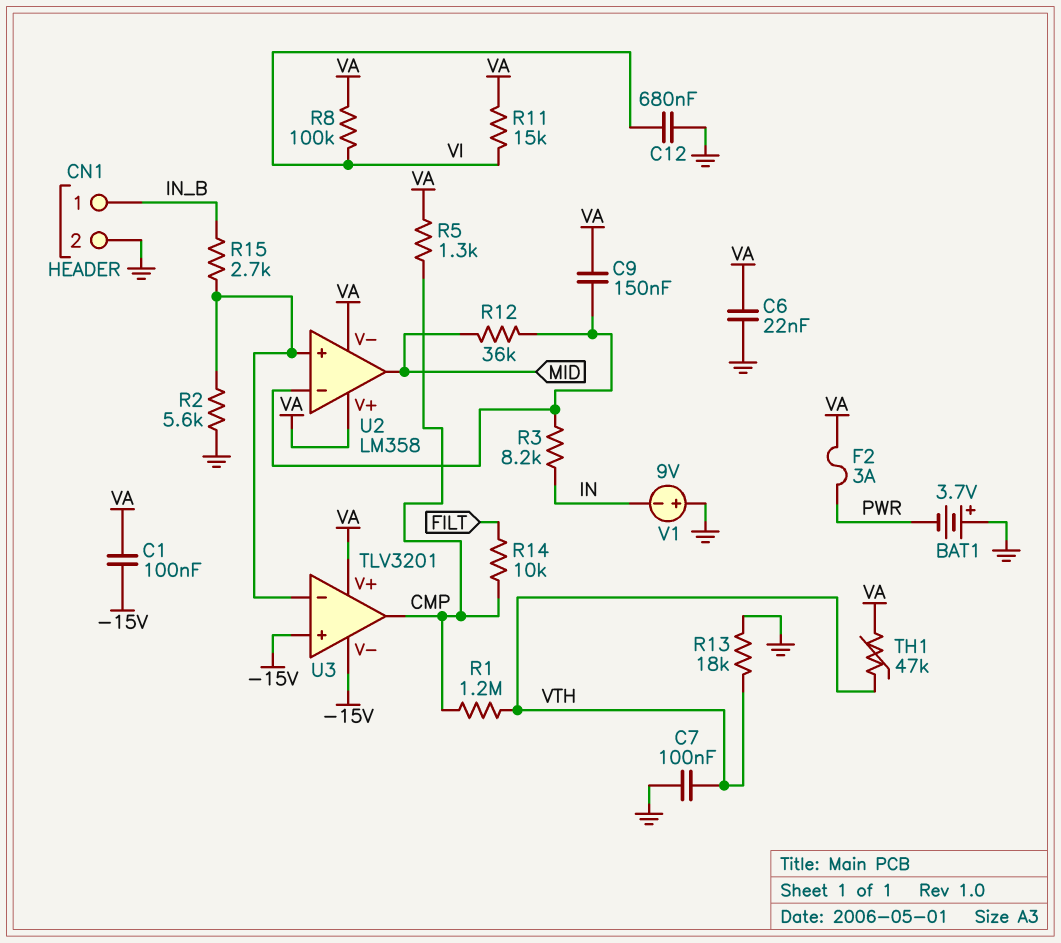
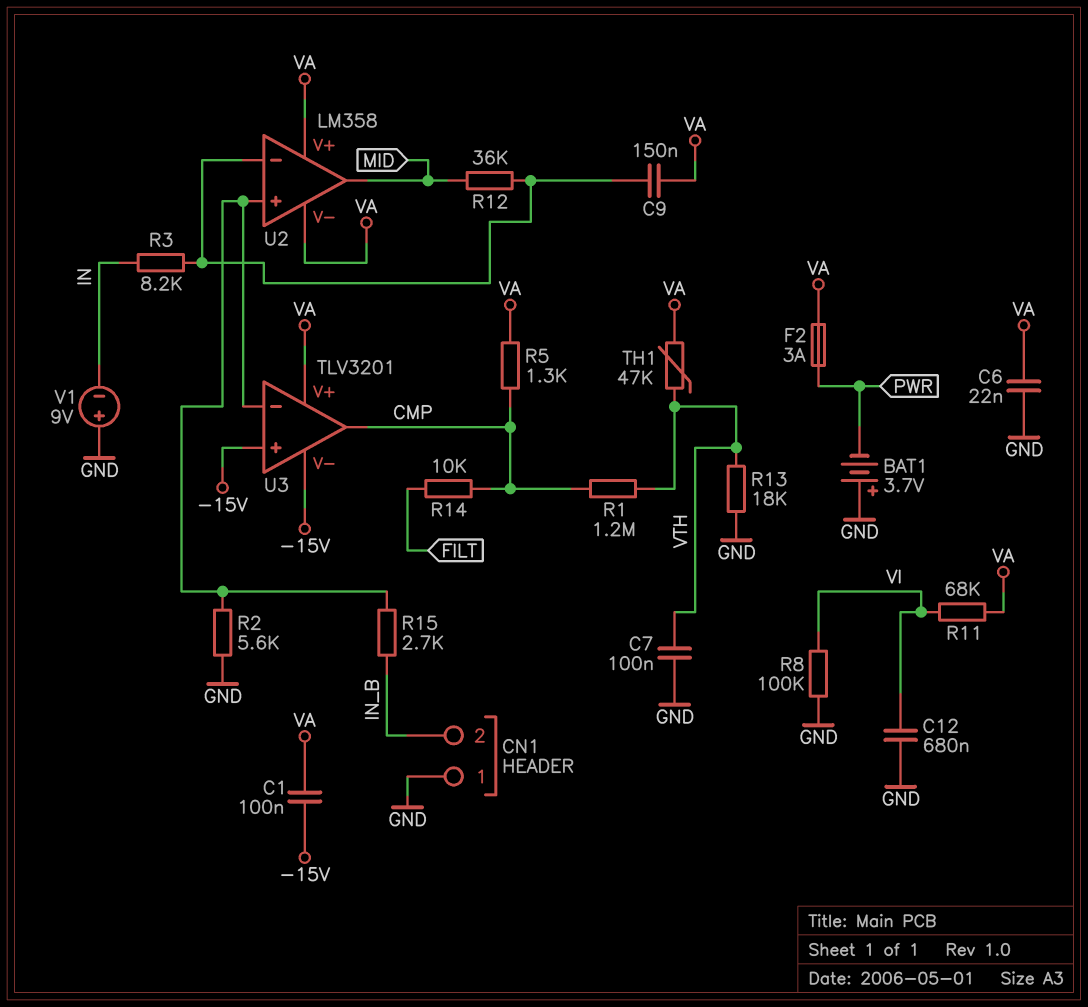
CN1 pin 1: IN_B -> GND
CN1 pin 2: GND -> IN_B
R8: 100k (VA, VI) -> 100k (GND, VI)
R11: 15k (VA, VI) -> 68k (VA, VI)

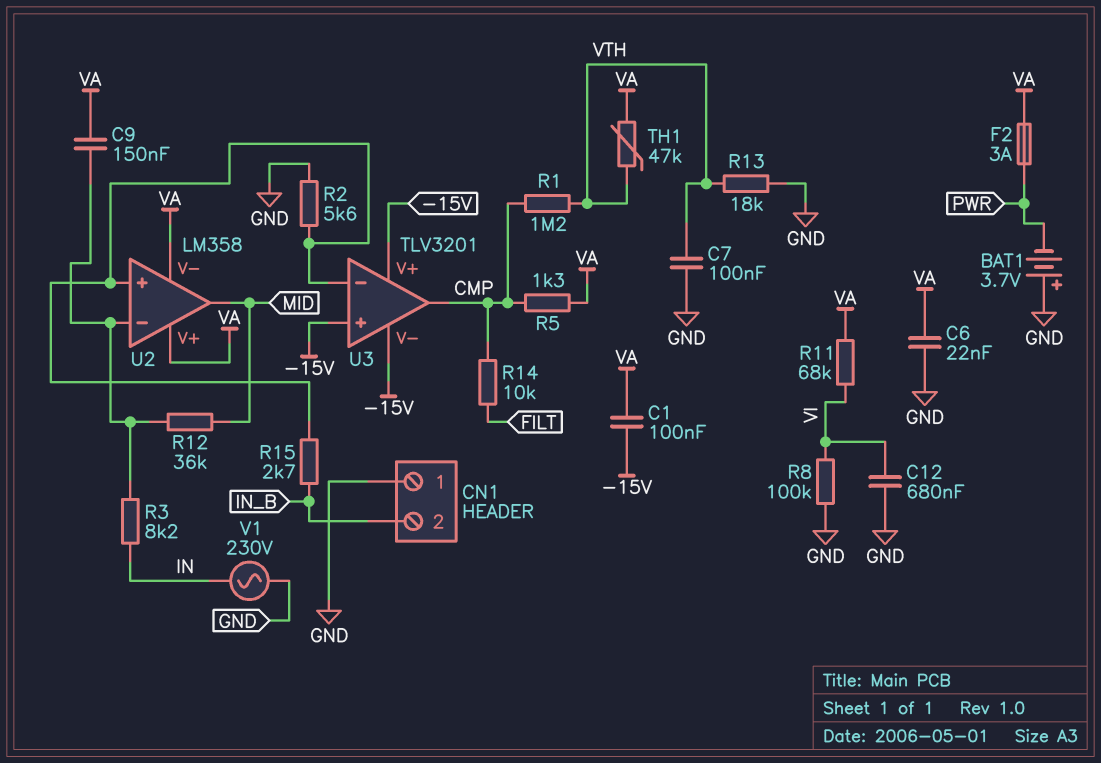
U3 pin V+: VA -> -15V
V1: 9V (plus GND, minus IN) -> AC 230V (GND, IN)

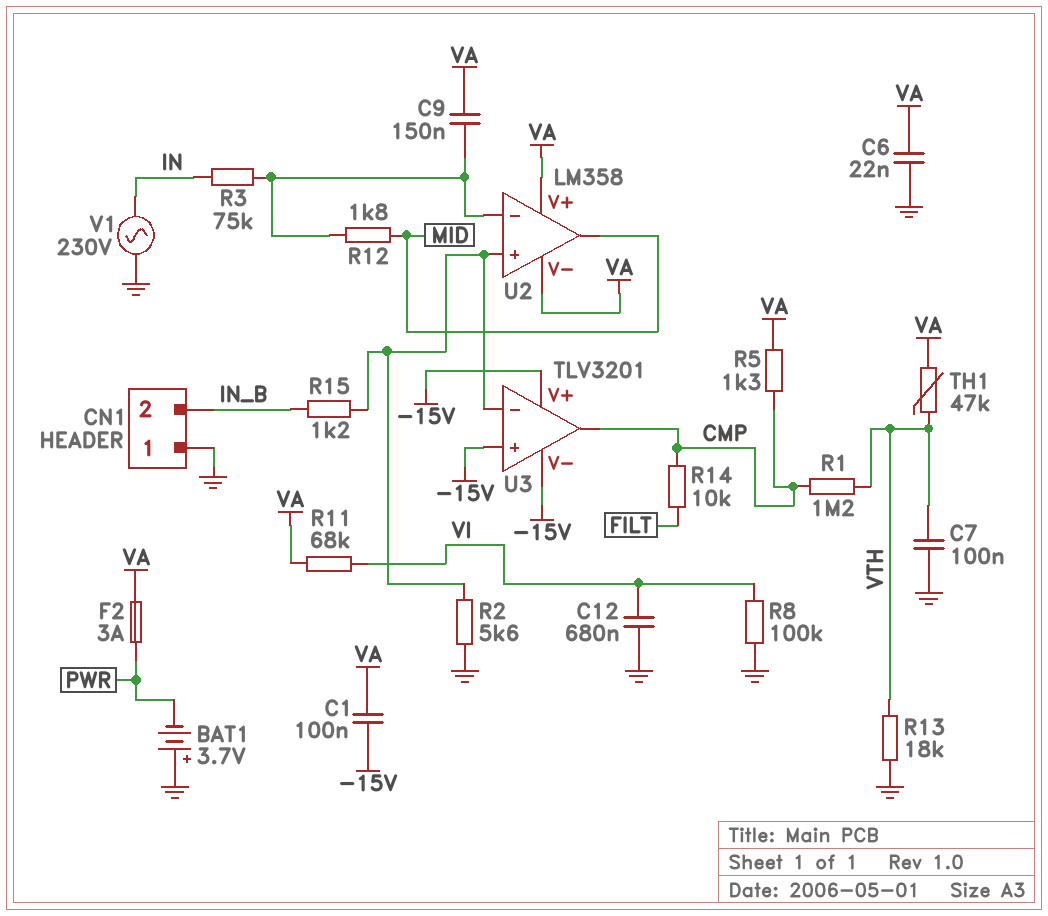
R3: 8.2k (IN, U2/in-) -> 75k (IN, U2/in-)
R12: 36k (MID, U2/in-) -> 1.8k (MID, U2/in-)
R15: 2.7k (IN_B, U2/in+) -> 1.2k (IN_B, U2/in+)

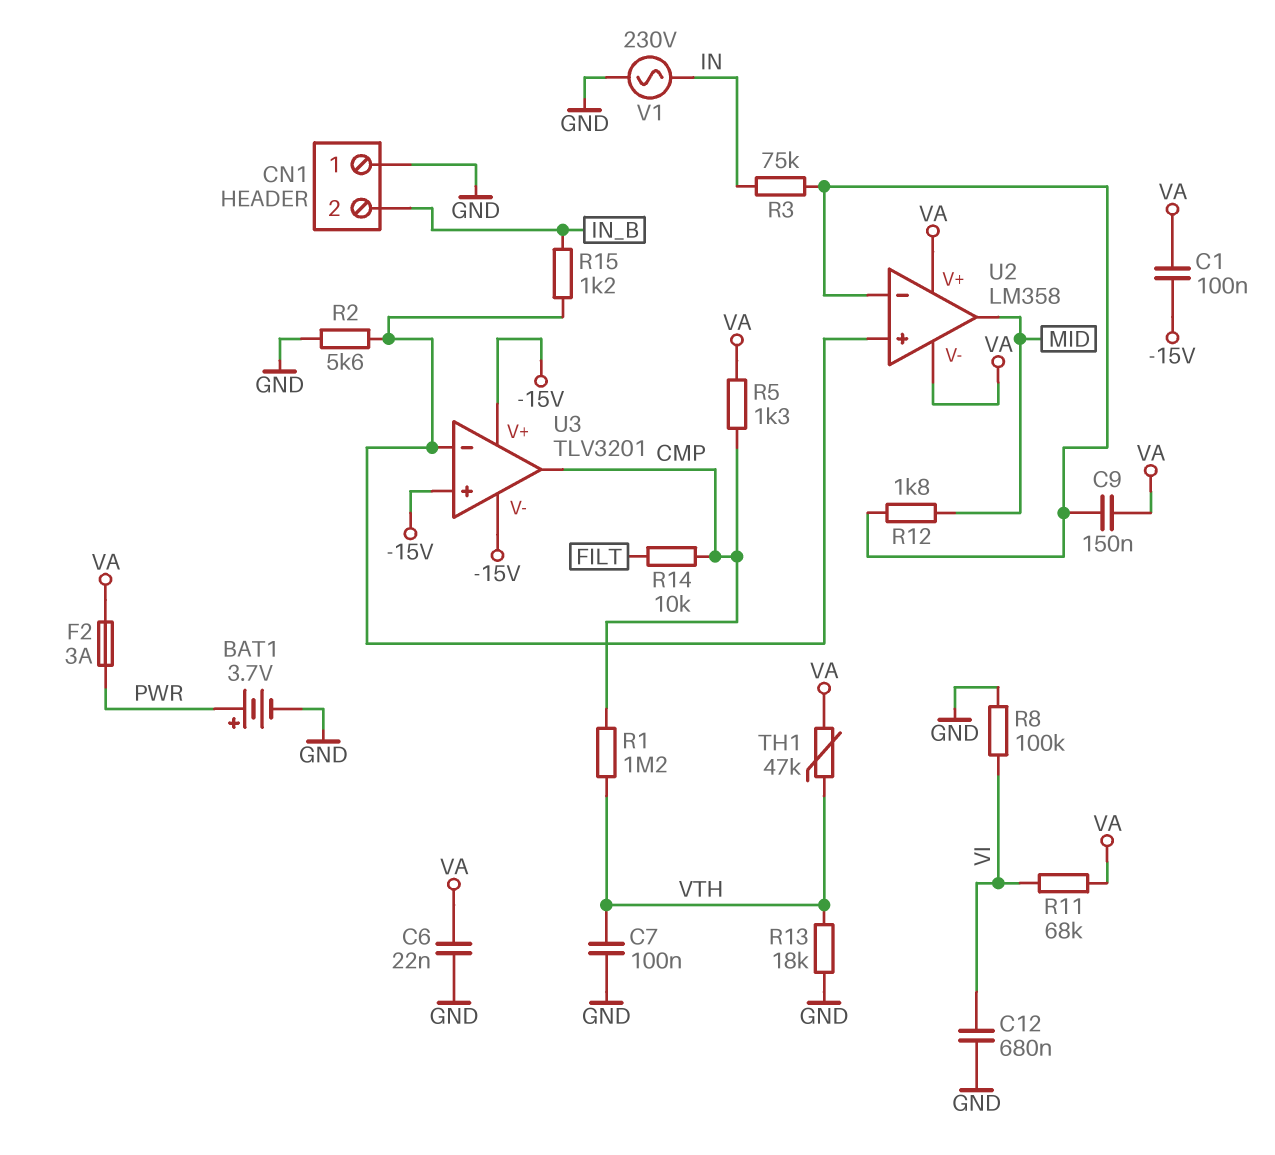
BAT1: 3.7V (plus GND, minus PWR) -> 3.7V (plus PWR, minus GND)

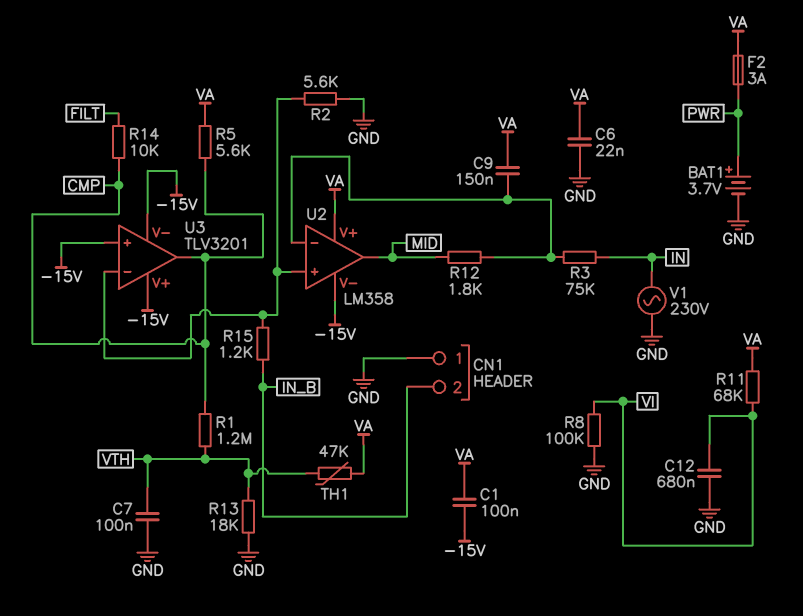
R5: 1.3k (CMP, VA) -> 5.6k (CMP, VA)
U2 pin V-: VA -> -15V

